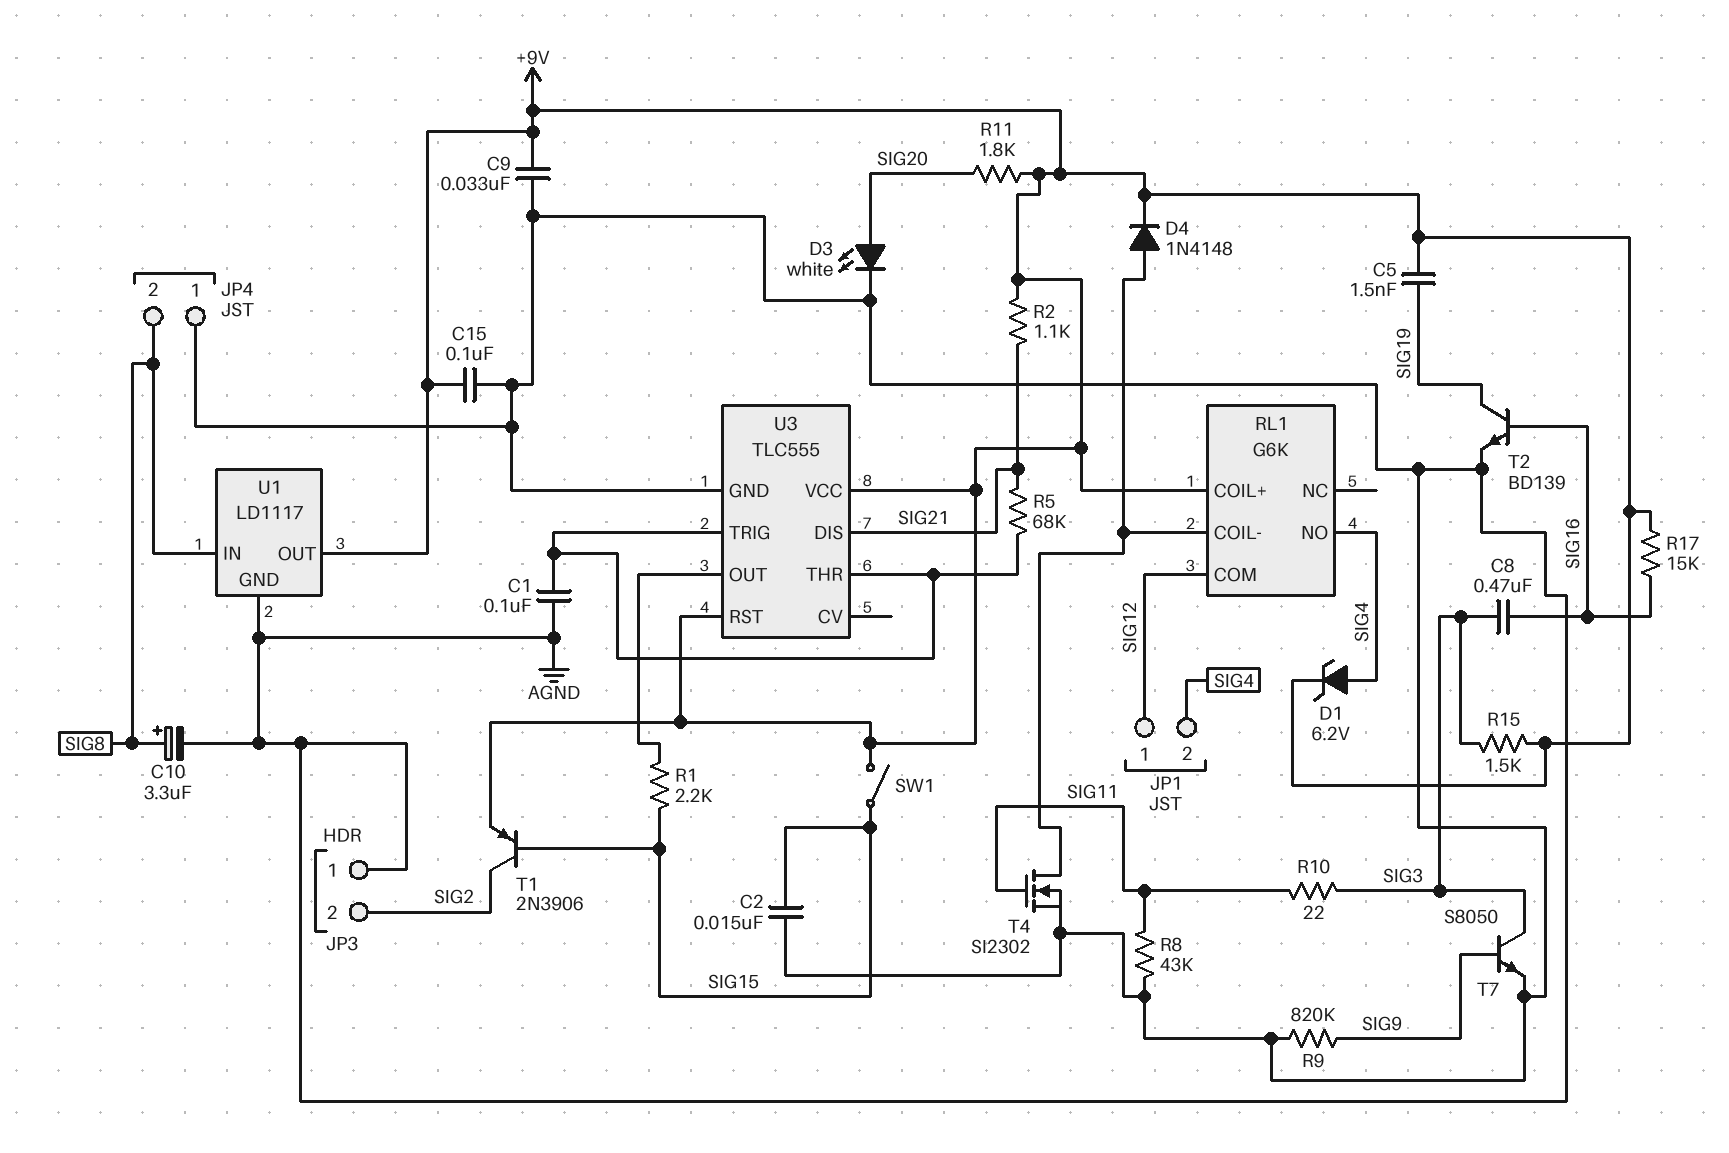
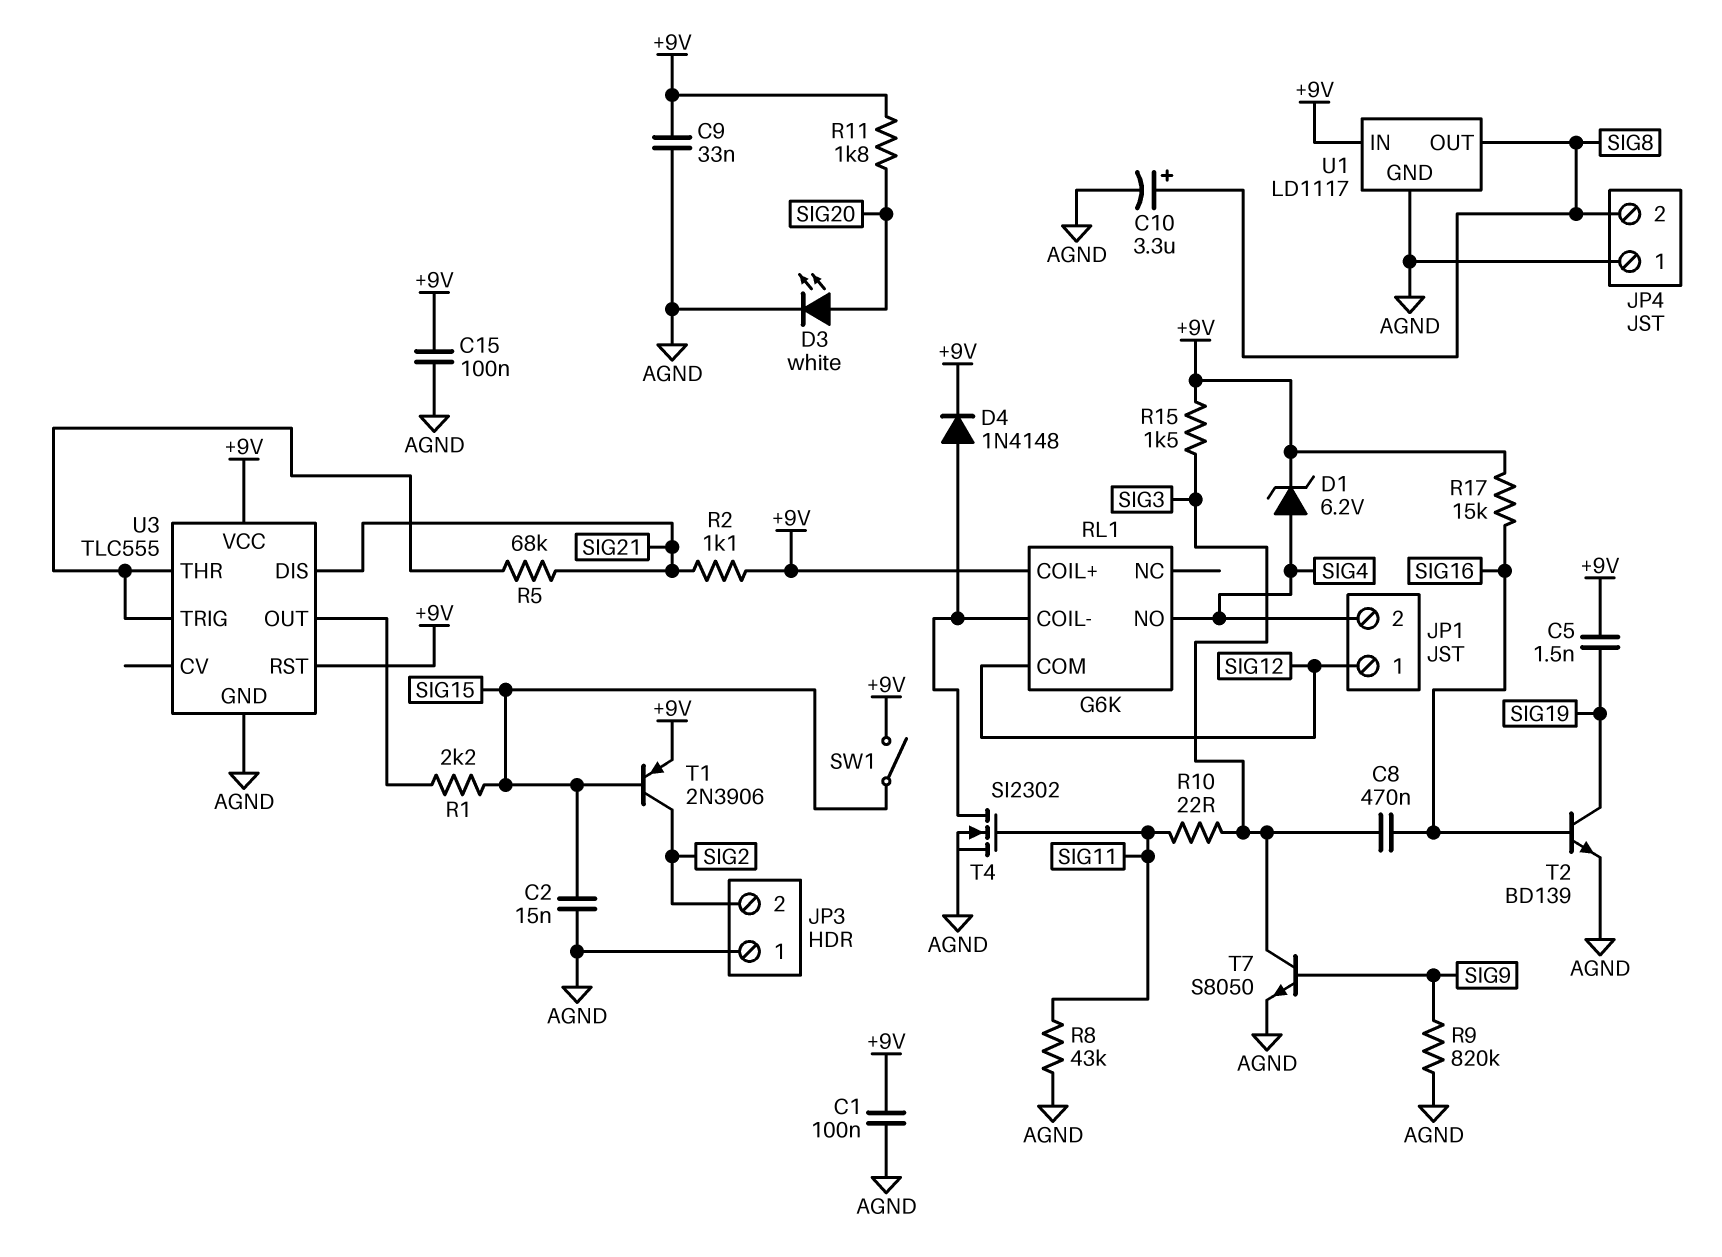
C1: 100nF (AGND, U3/THR) -> 100nF (+9V, AGND)
U1 pin IN: SIG8 -> +9V
U1 pin OUT: +9V -> SIG8

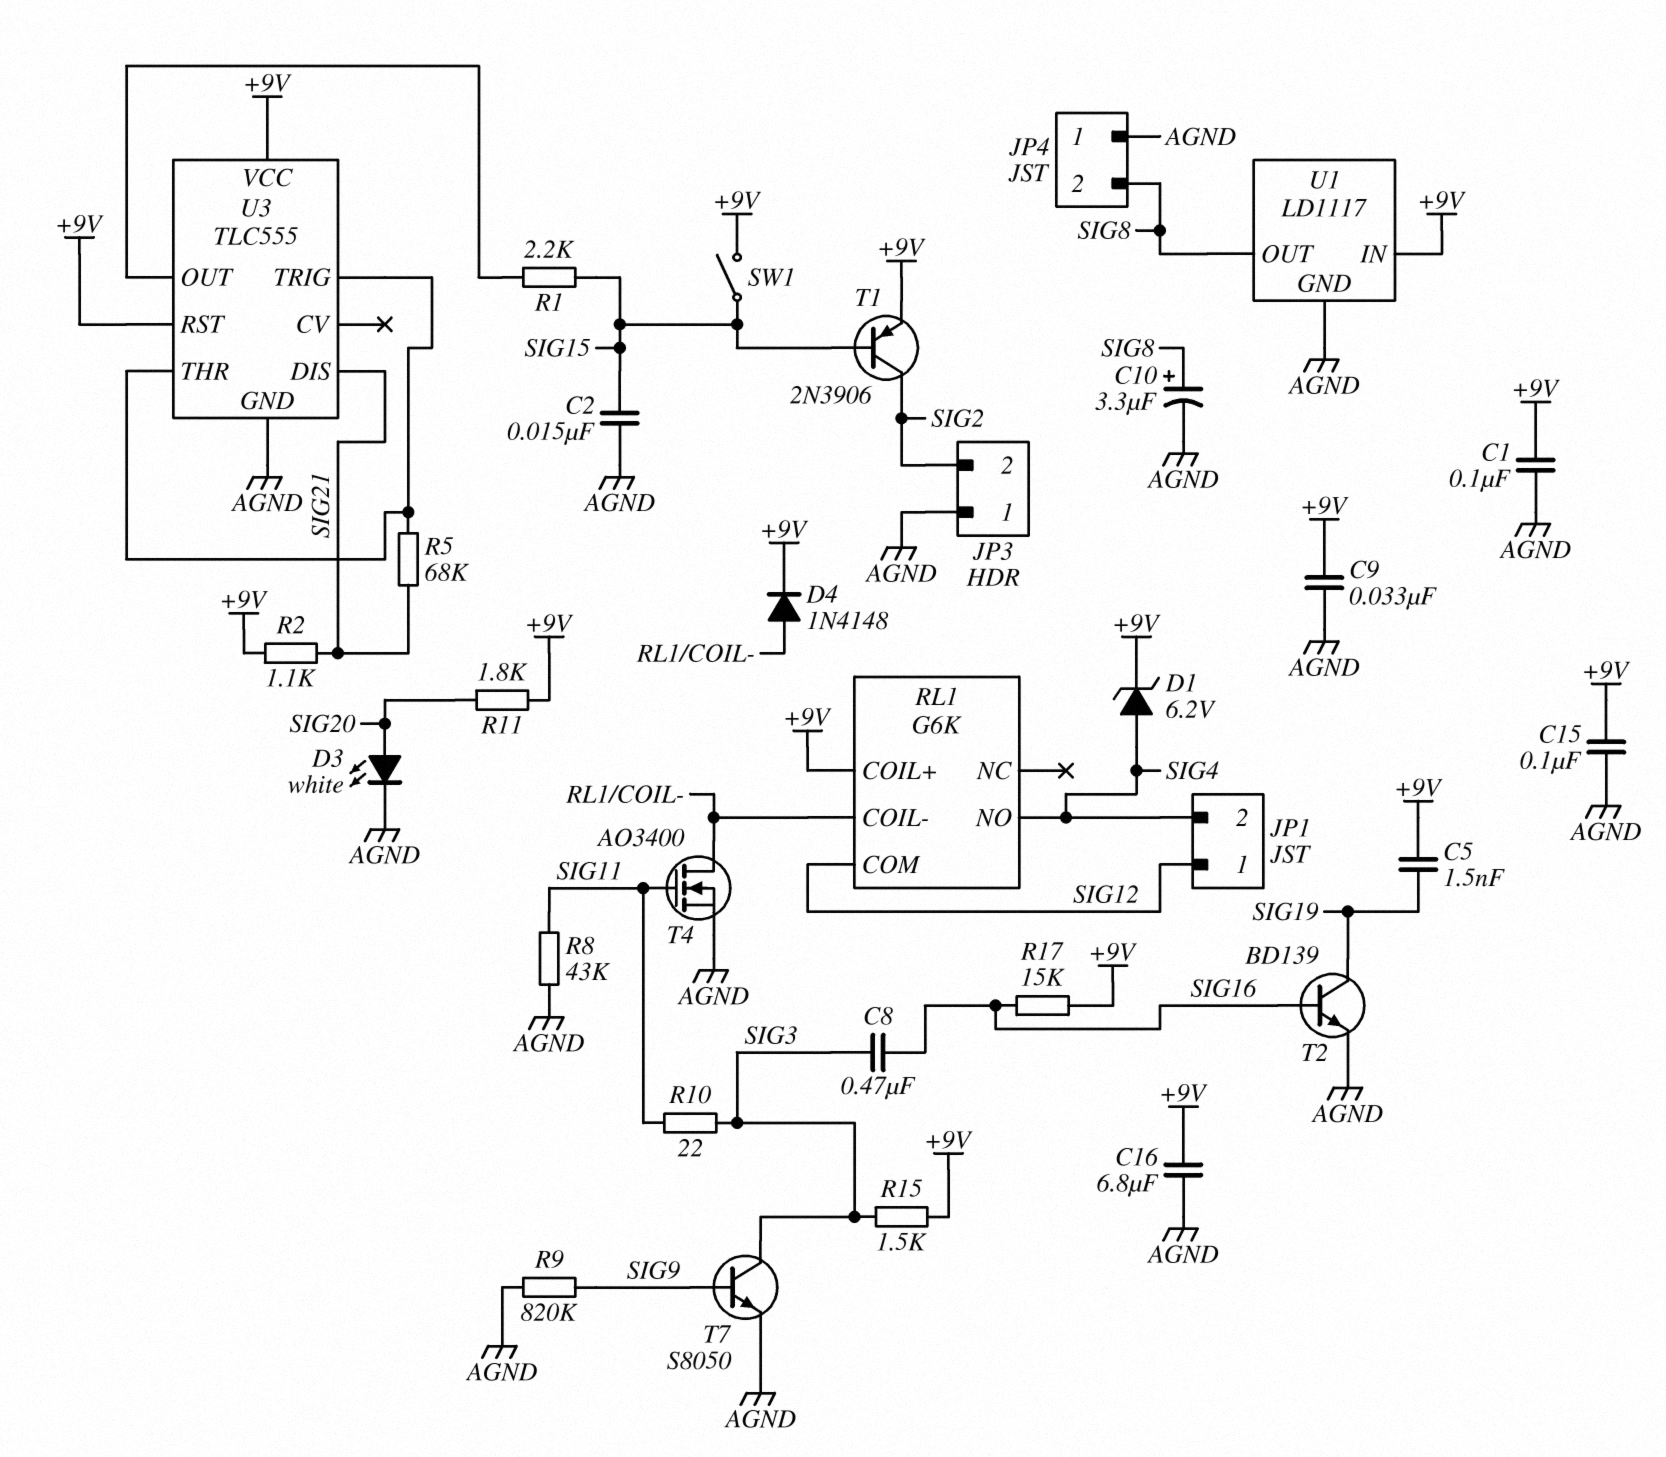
C16: none -> 6.8uF (+9V, AGND)
T4: NMOS SI2302 (G SIG11, D RL1/COIL-, S AGND) -> NMOS AO3400 (G SIG11, D RL1/COIL-, S AGND)

